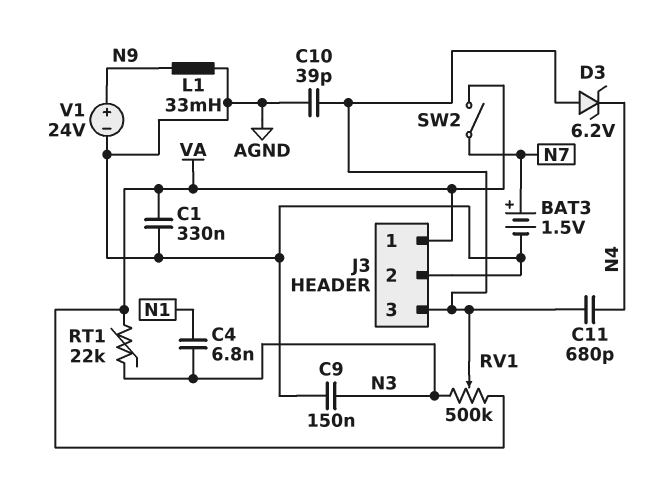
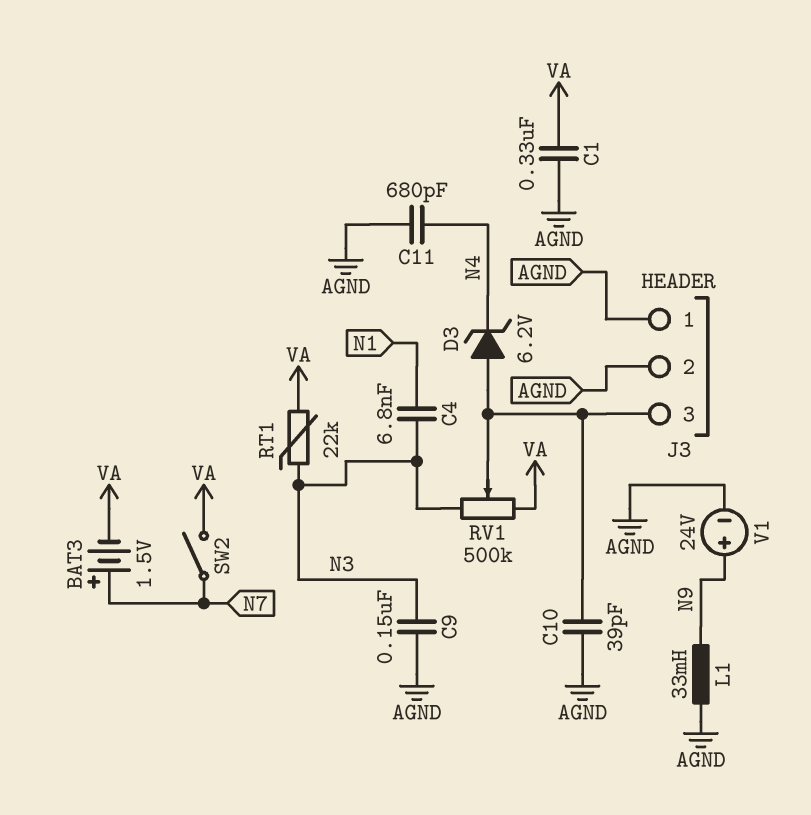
BAT3: 1.5V (plus N7, minus AGND) -> 1.5V (plus N7, minus VA)
C11: 680pF (J3/3, N4) -> 680pF (AGND, N4)
J3 pin 1: VA -> AGND

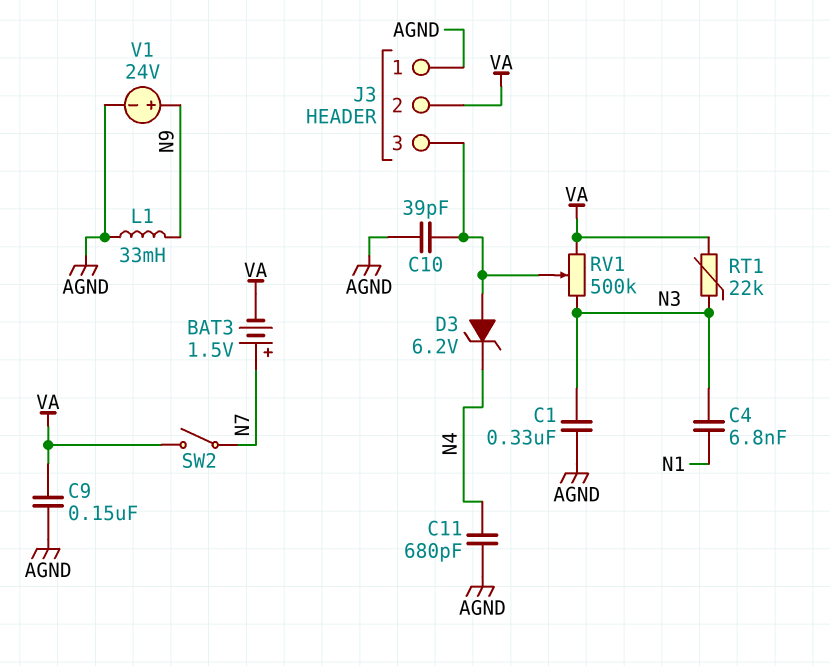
C1: 330nF (AGND, VA) -> 330nF (AGND, N3)
C9: 150nF (AGND, N3) -> 150nF (AGND, VA)
J3 pin 2: AGND -> VA

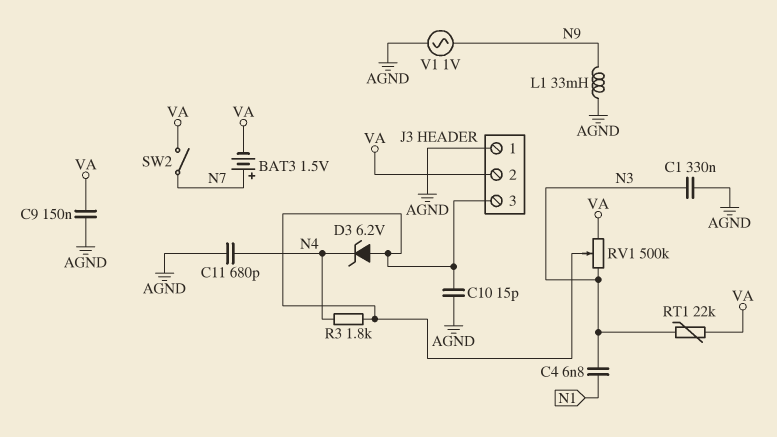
C10: 39pF (AGND, J3/3) -> 15pF (AGND, J3/3)
R3: none -> 1.8k (J3/3, N4)
V1: 24V (plus N9, minus AGND) -> AC 1V (AGND, N9)

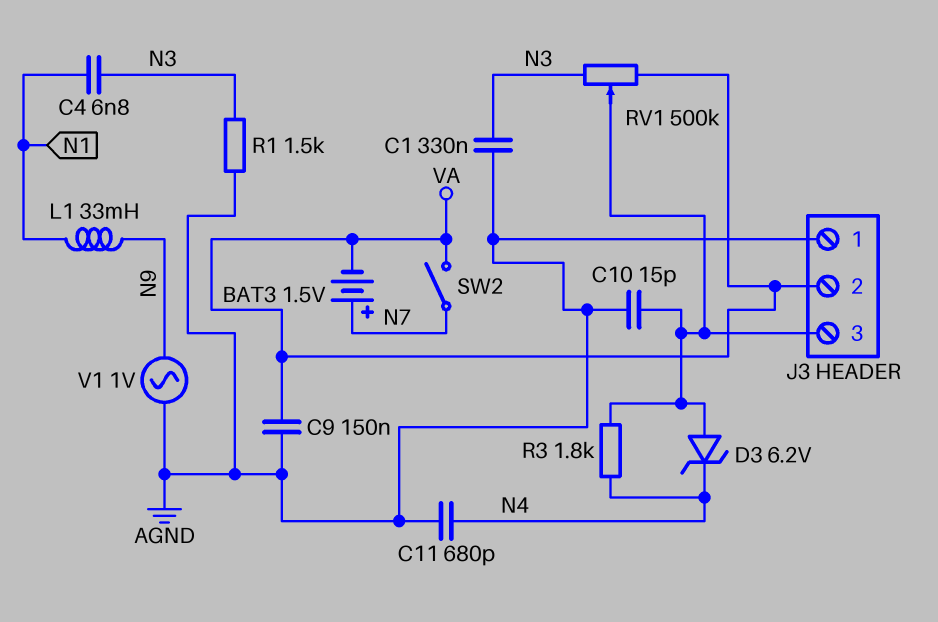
L1: 33mH (AGND, N9) -> 33mH (N1, N9)
R1: none -> 1.5k (AGND, N3)
RT1: 22k (N3, VA) -> none

